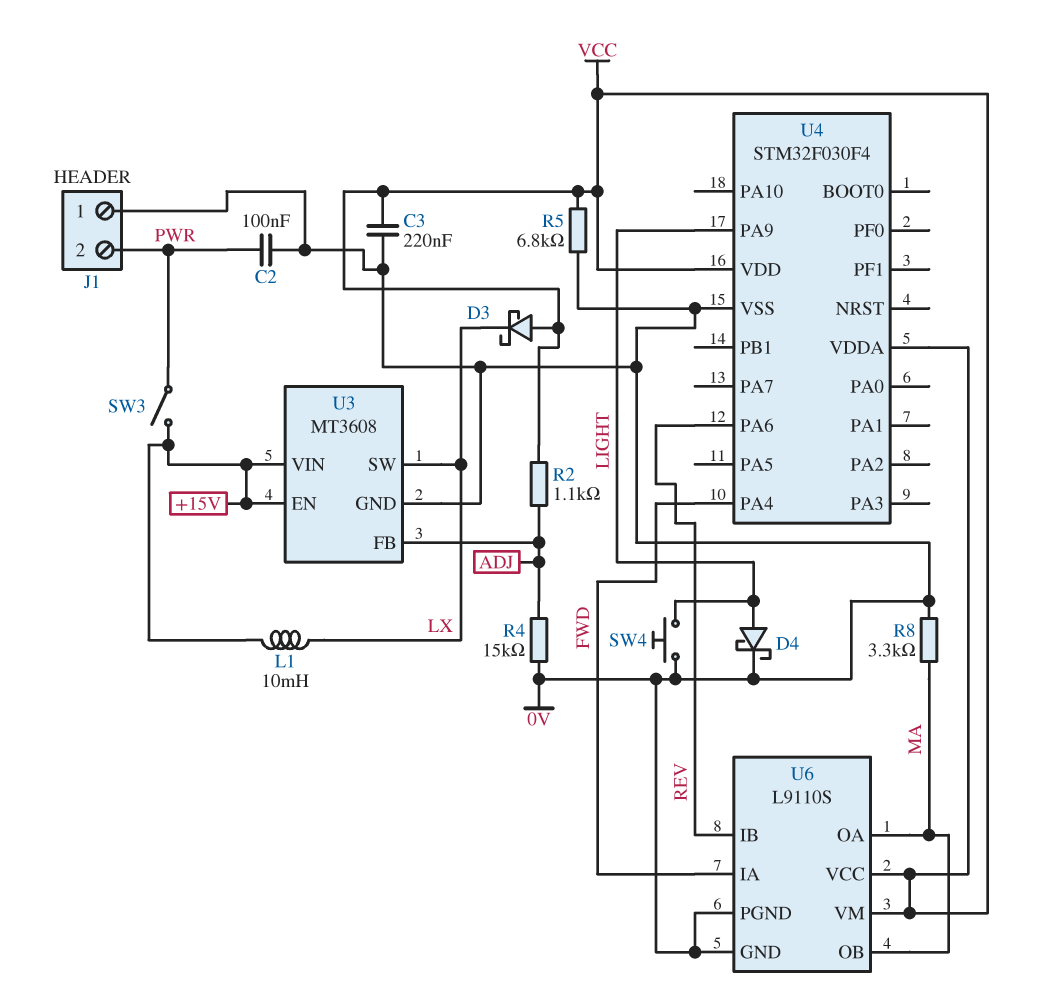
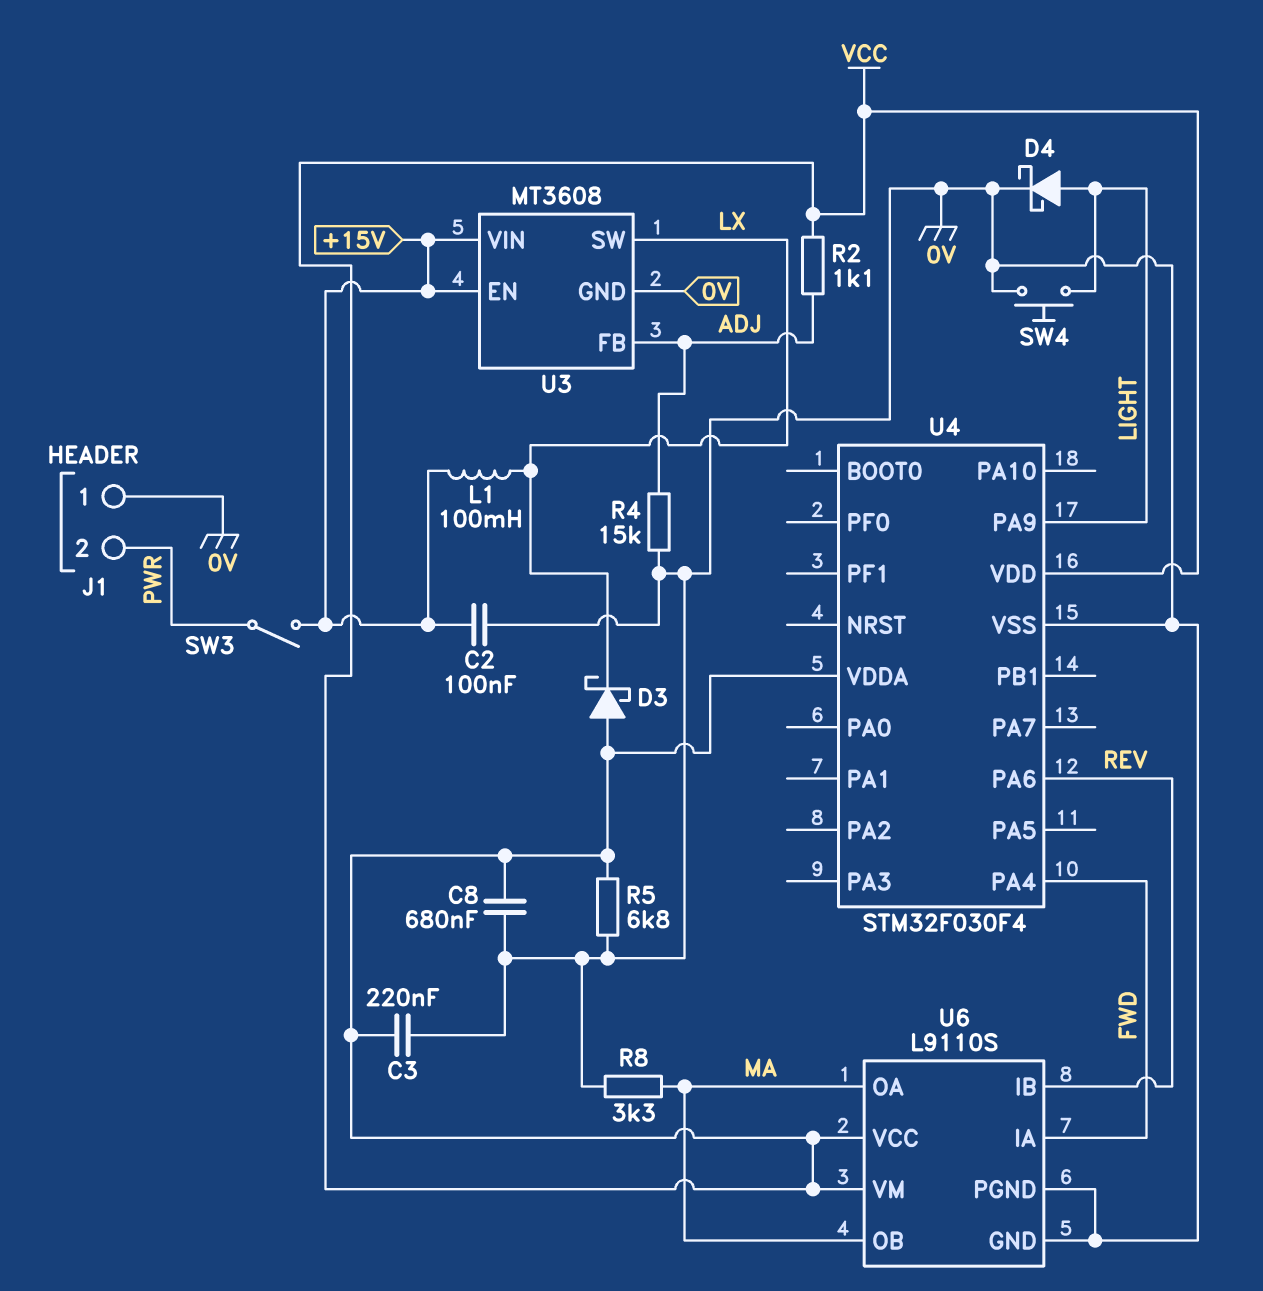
C2: 100nF (0V, PWR) -> 100nF (+15V, 0V)
C8: none -> 680nF (0V, VCC)
L1: 10mH (+15V, LX) -> 100mH (+15V, LX)

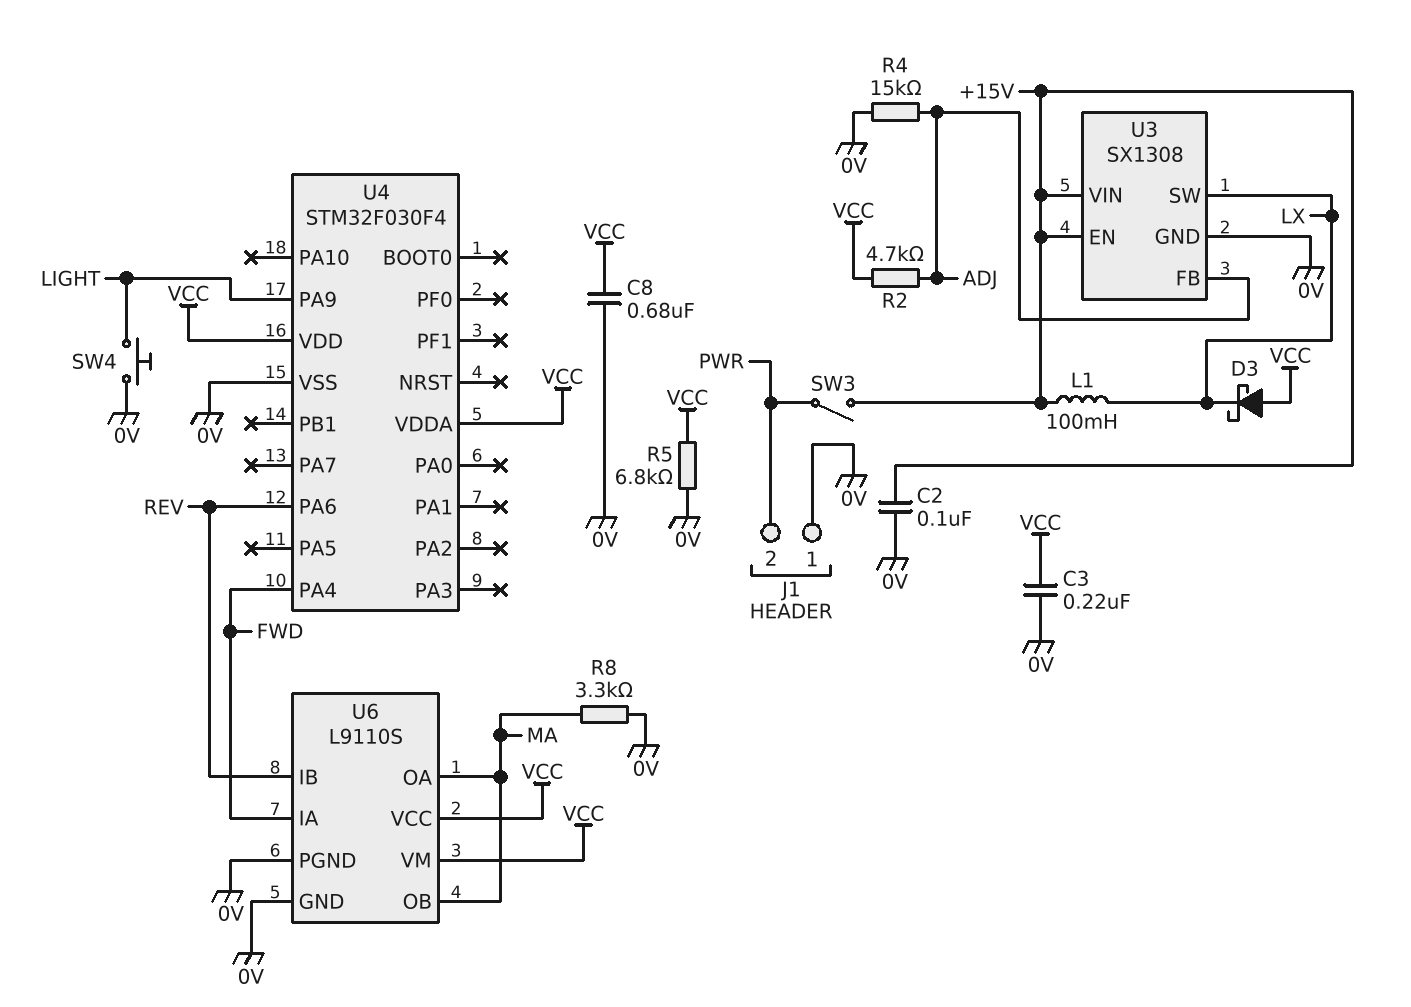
D4: schottky (A LIGHT, K 0V) -> none
R2: 1.1k (ADJ, VCC) -> 4.7k (ADJ, VCC)
U3: MT3608 -> SX1308

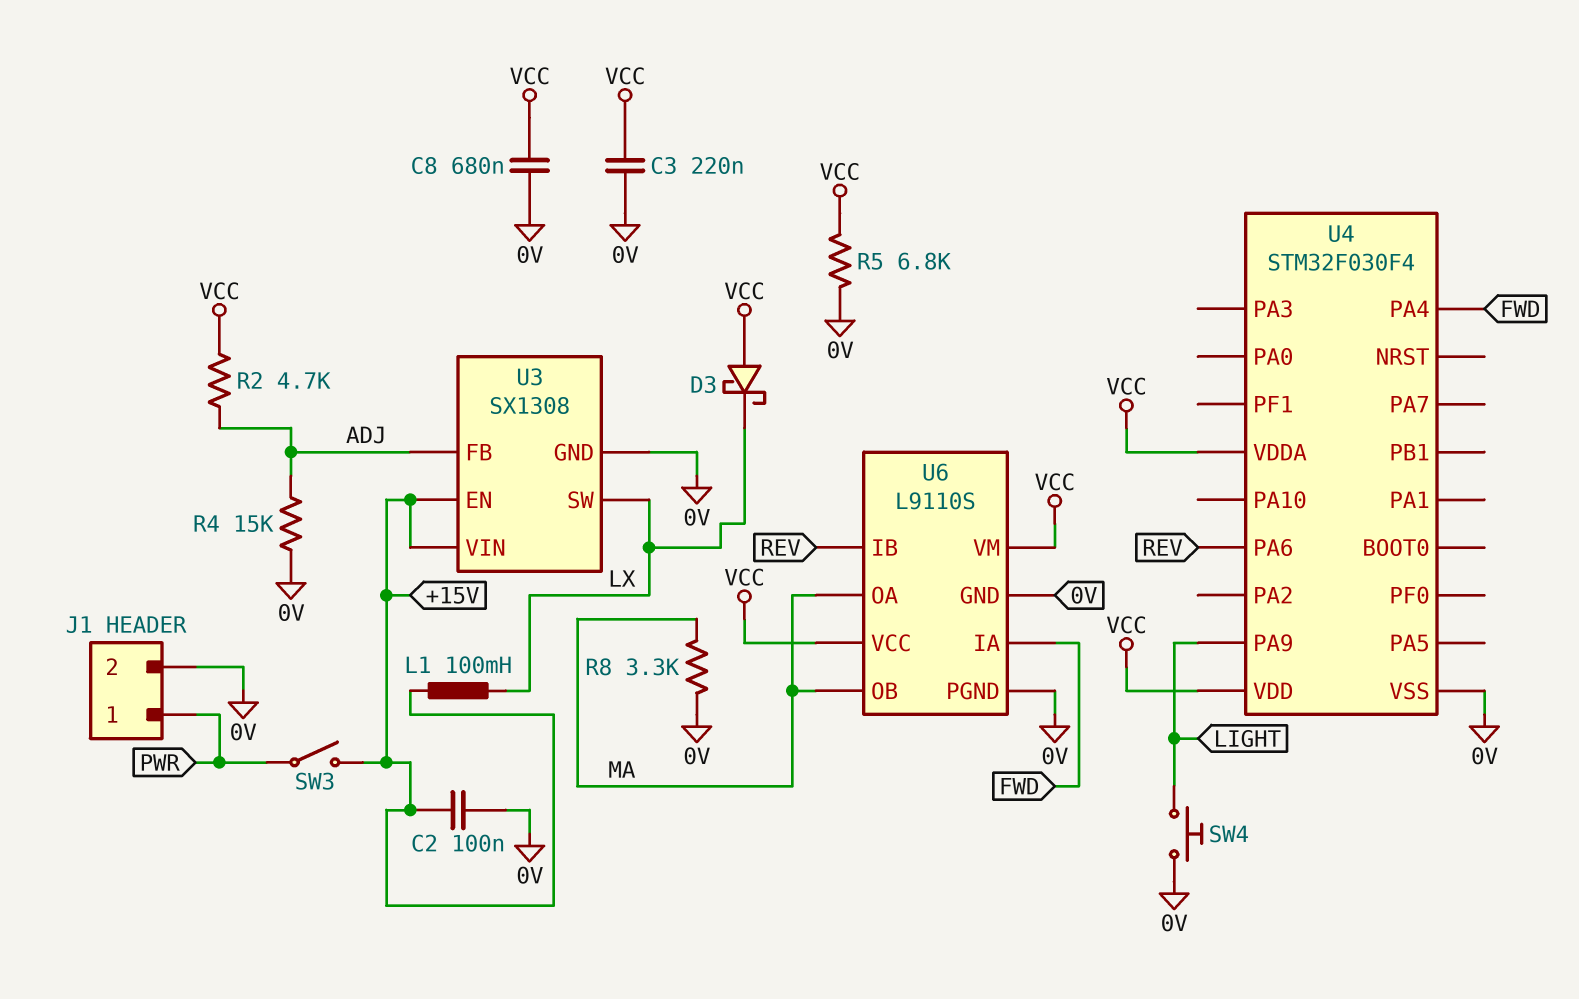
J1 pin 1: 0V -> PWR
J1 pin 2: PWR -> 0V

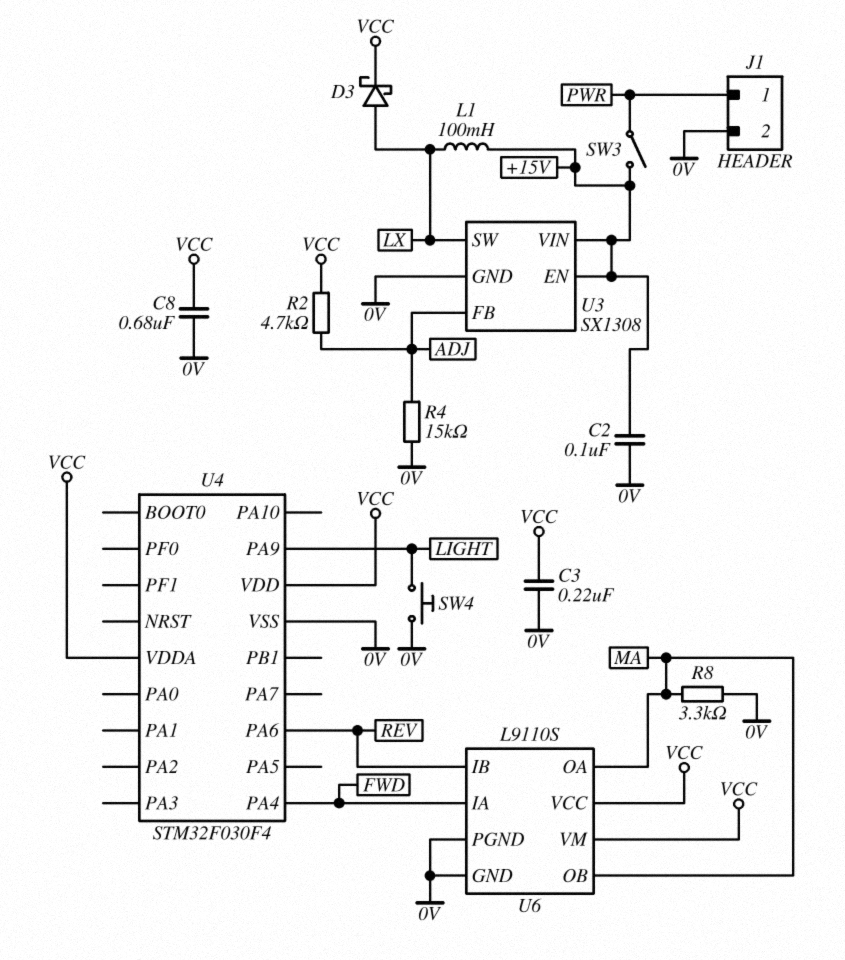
D3: schottky (A VCC, K LX) -> schottky (A LX, K VCC)
R5: 6.8k (0V, VCC) -> none

